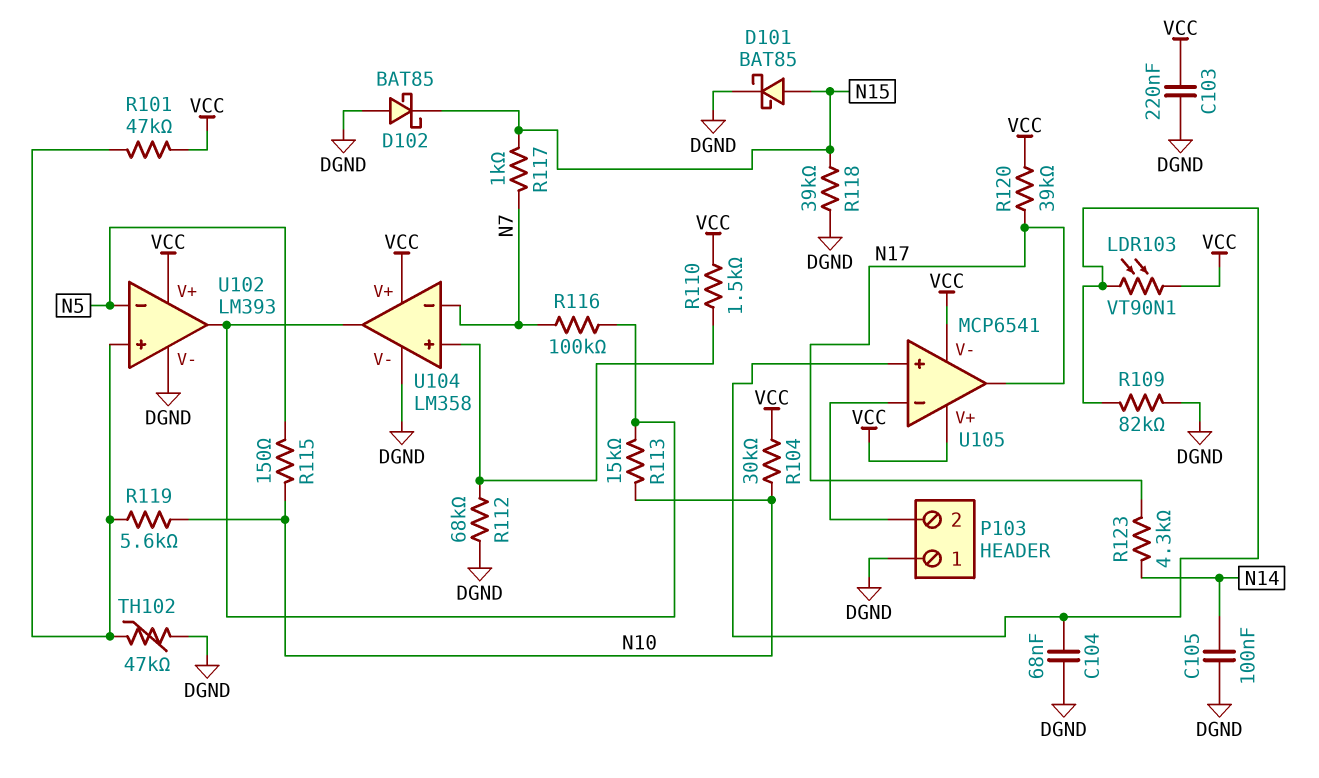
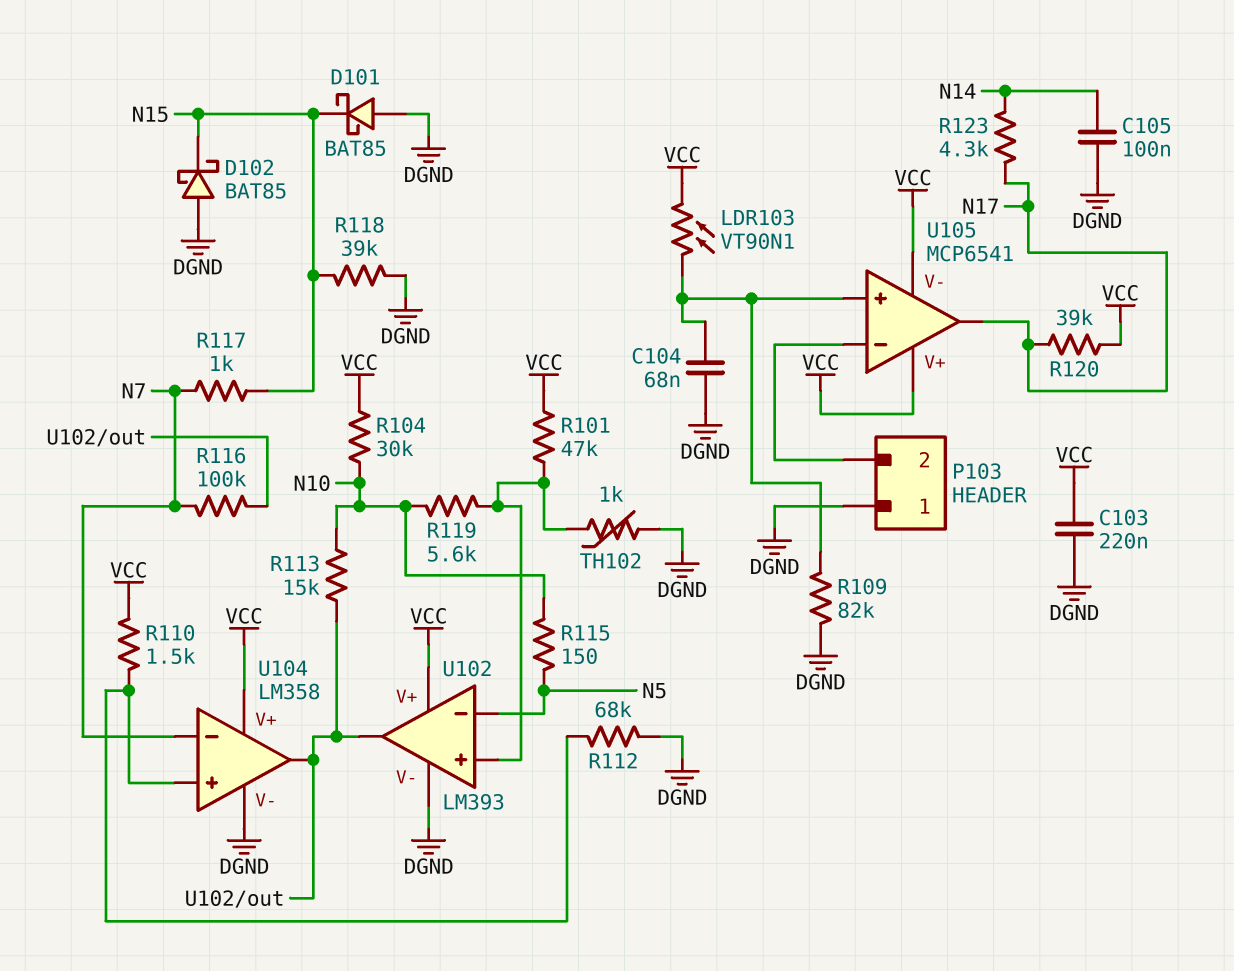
D101: schottky BAT85 (A N15, K DGND) -> schottky BAT85 (A DGND, K N15)
TH102: 47k (DGND, U102/in+) -> 1k (DGND, U102/in+)

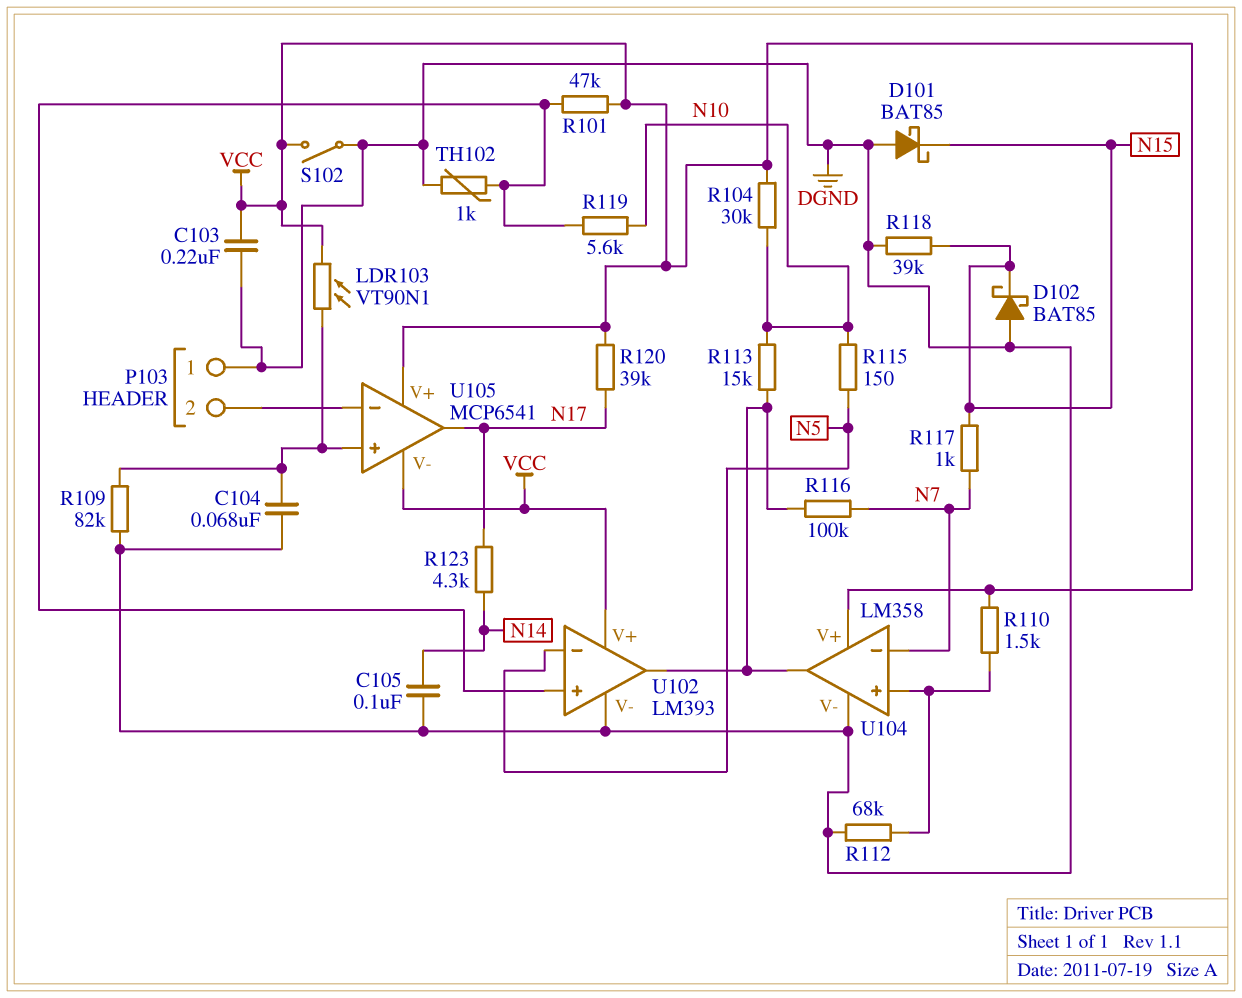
S102: none -> switch (DGND, VCC)

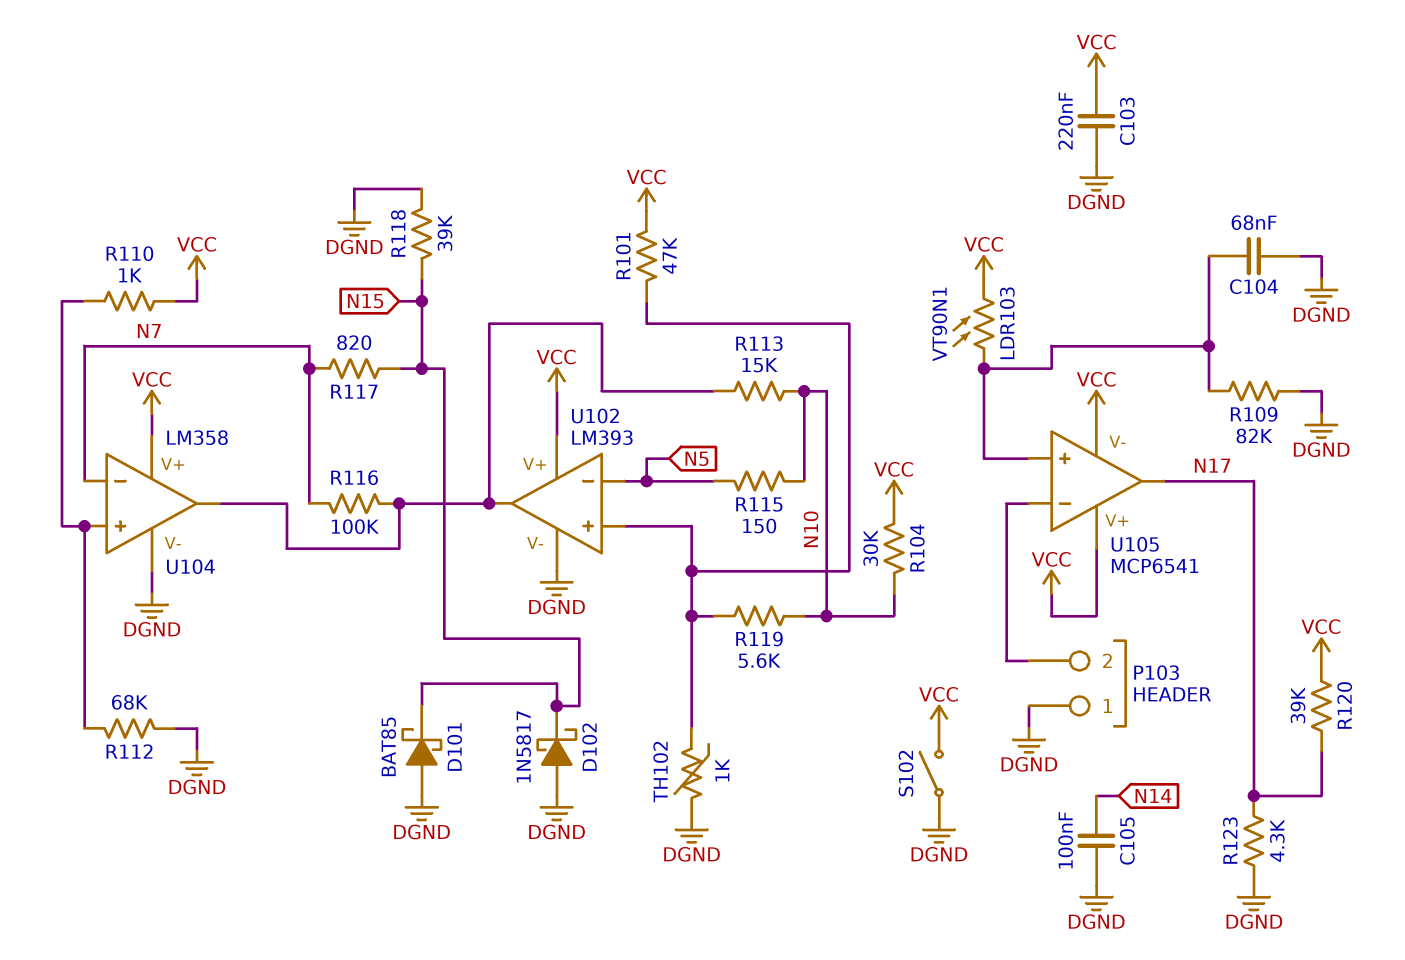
D102: schottky BAT85 (A DGND, K N15) -> schottky 1N5817 (A DGND, K N15)
R110: 1.5k (U104/in+, VCC) -> 1k (U104/in+, VCC)
R117: 1k (N7, N15) -> 820 (N7, N15)
R123: 4.3k (N14, N17) -> 4.3k (DGND, N17)

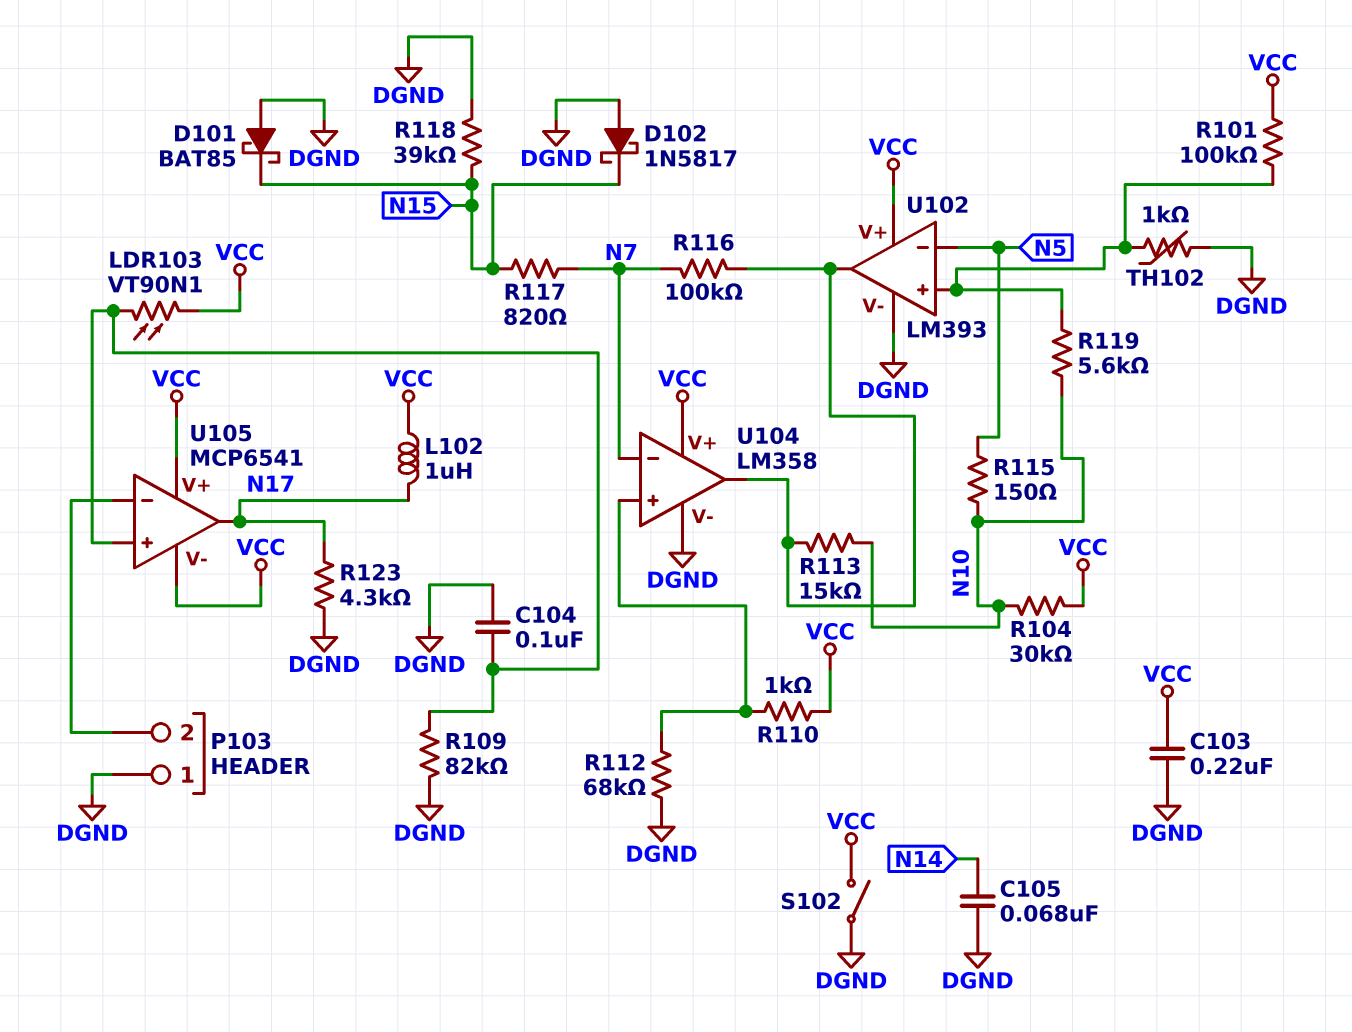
C104: 68nF (DGND, U105/in+) -> 100nF (DGND, U105/in+)
C105: 100nF (DGND, N14) -> 68nF (DGND, N14)
L102: none -> 1uH (N17, VCC)
R101: 47k (U102/in+, VCC) -> 100k (U102/in+, VCC)
R120: 39k (N17, VCC) -> none

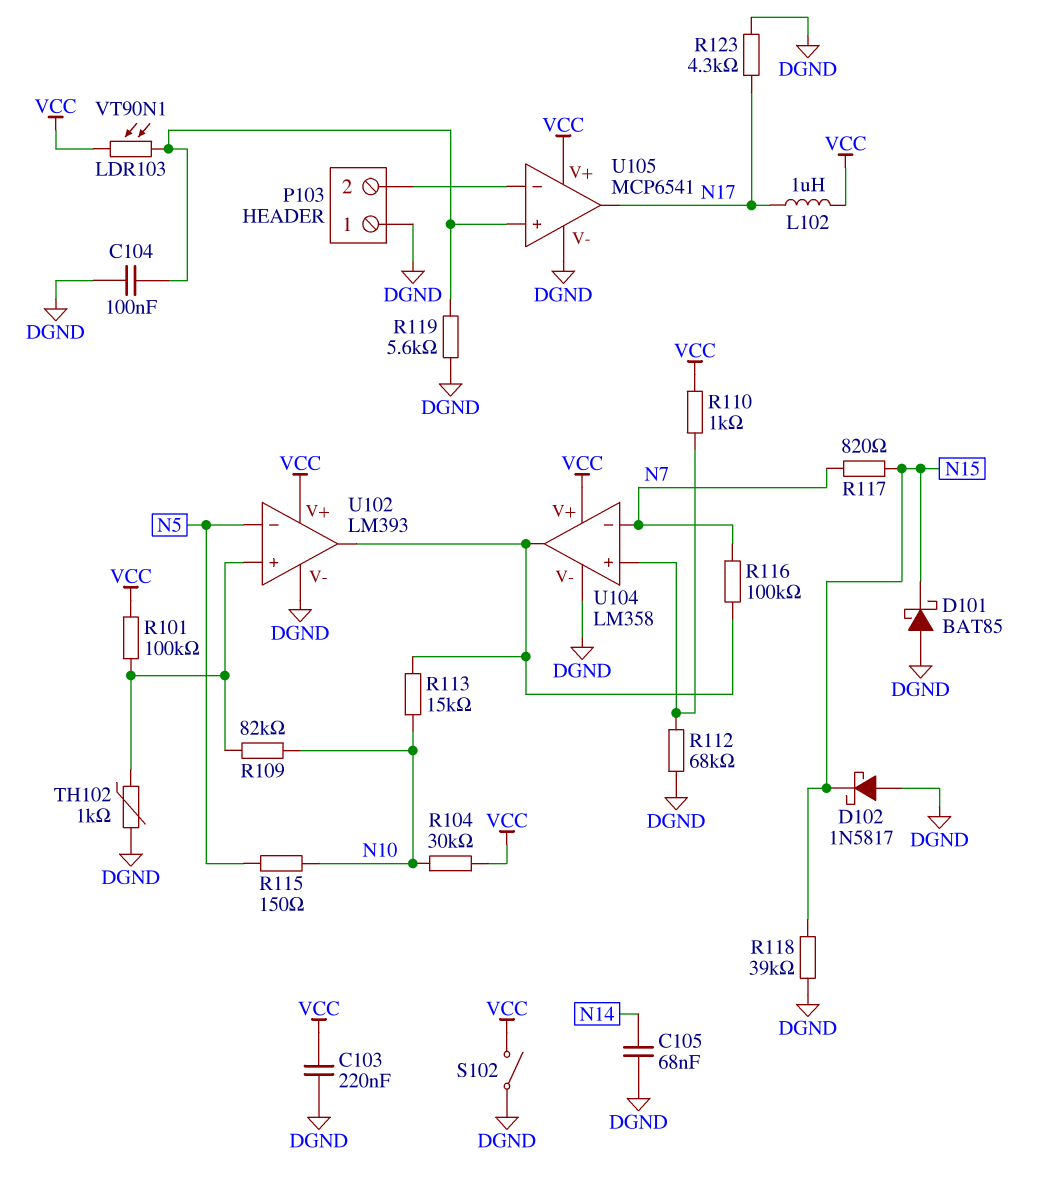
R109: 82k (DGND, U105/in+) -> 82k (N10, U102/in+)
R119: 5.6k (N10, U102/in+) -> 5.6k (DGND, U105/in+)
U105 pin V-: VCC -> DGND

